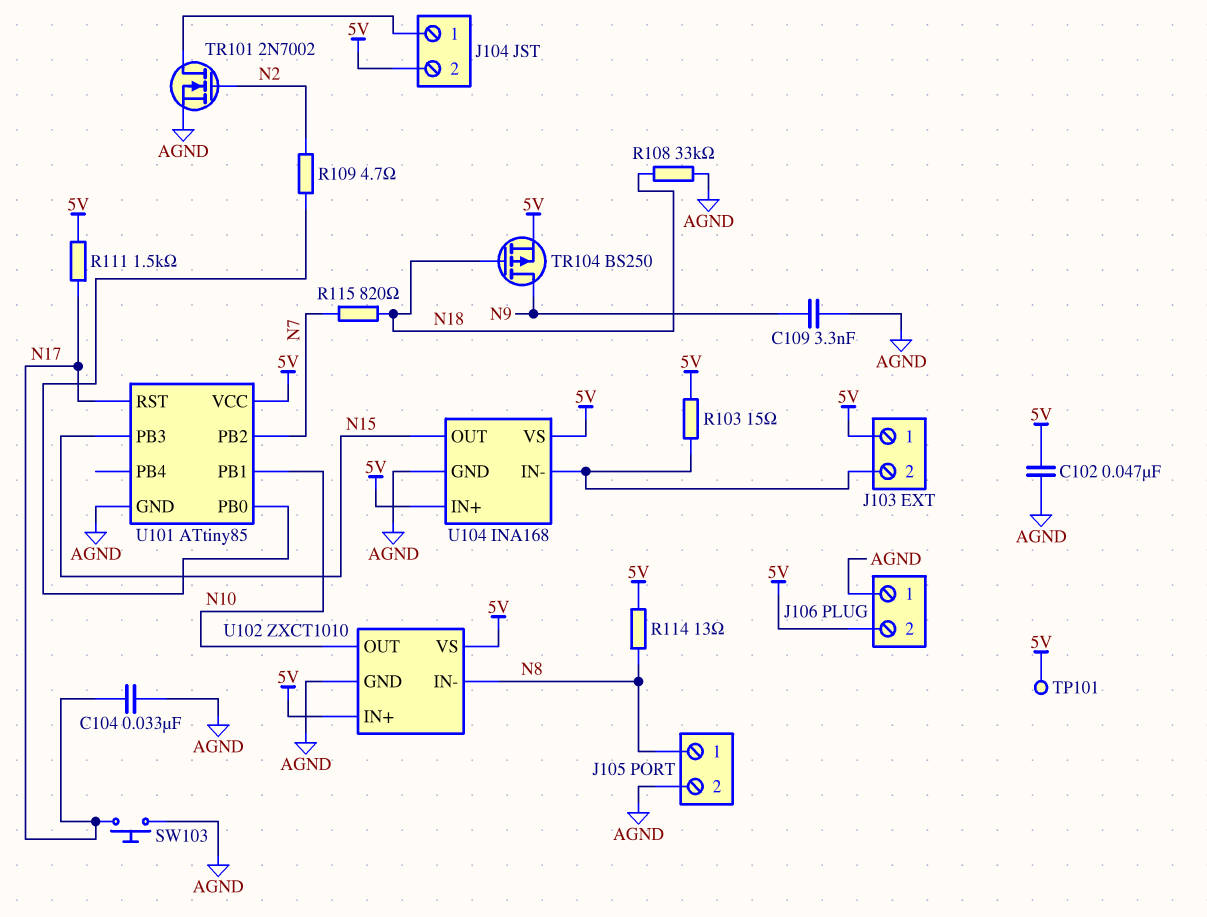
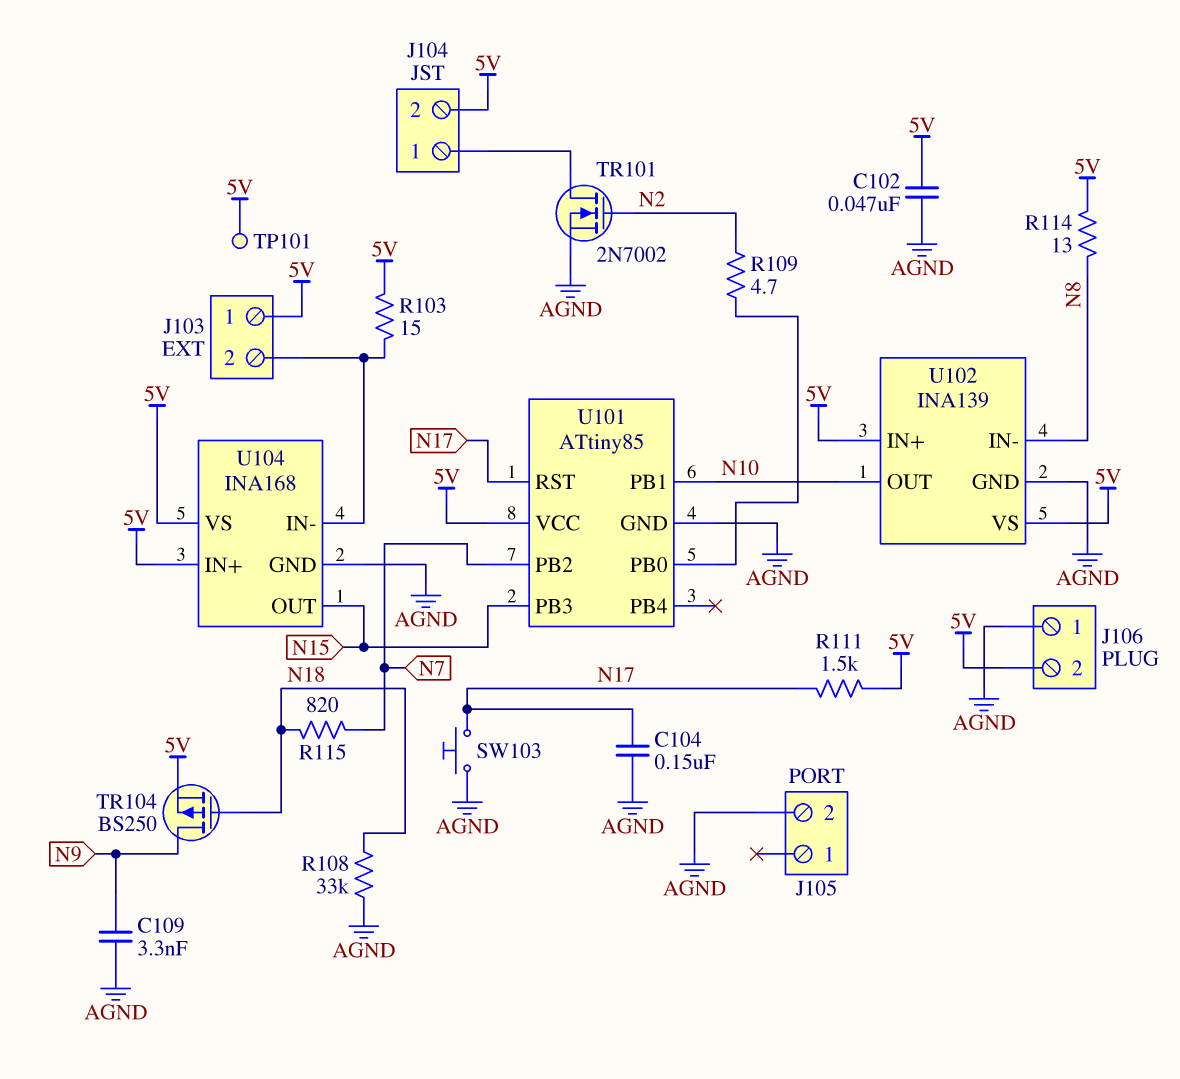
C104: 33nF (AGND, N17) -> 150nF (AGND, N17)
J105 pin 1: N8 -> none
U102: ZXCT1010 -> INA139

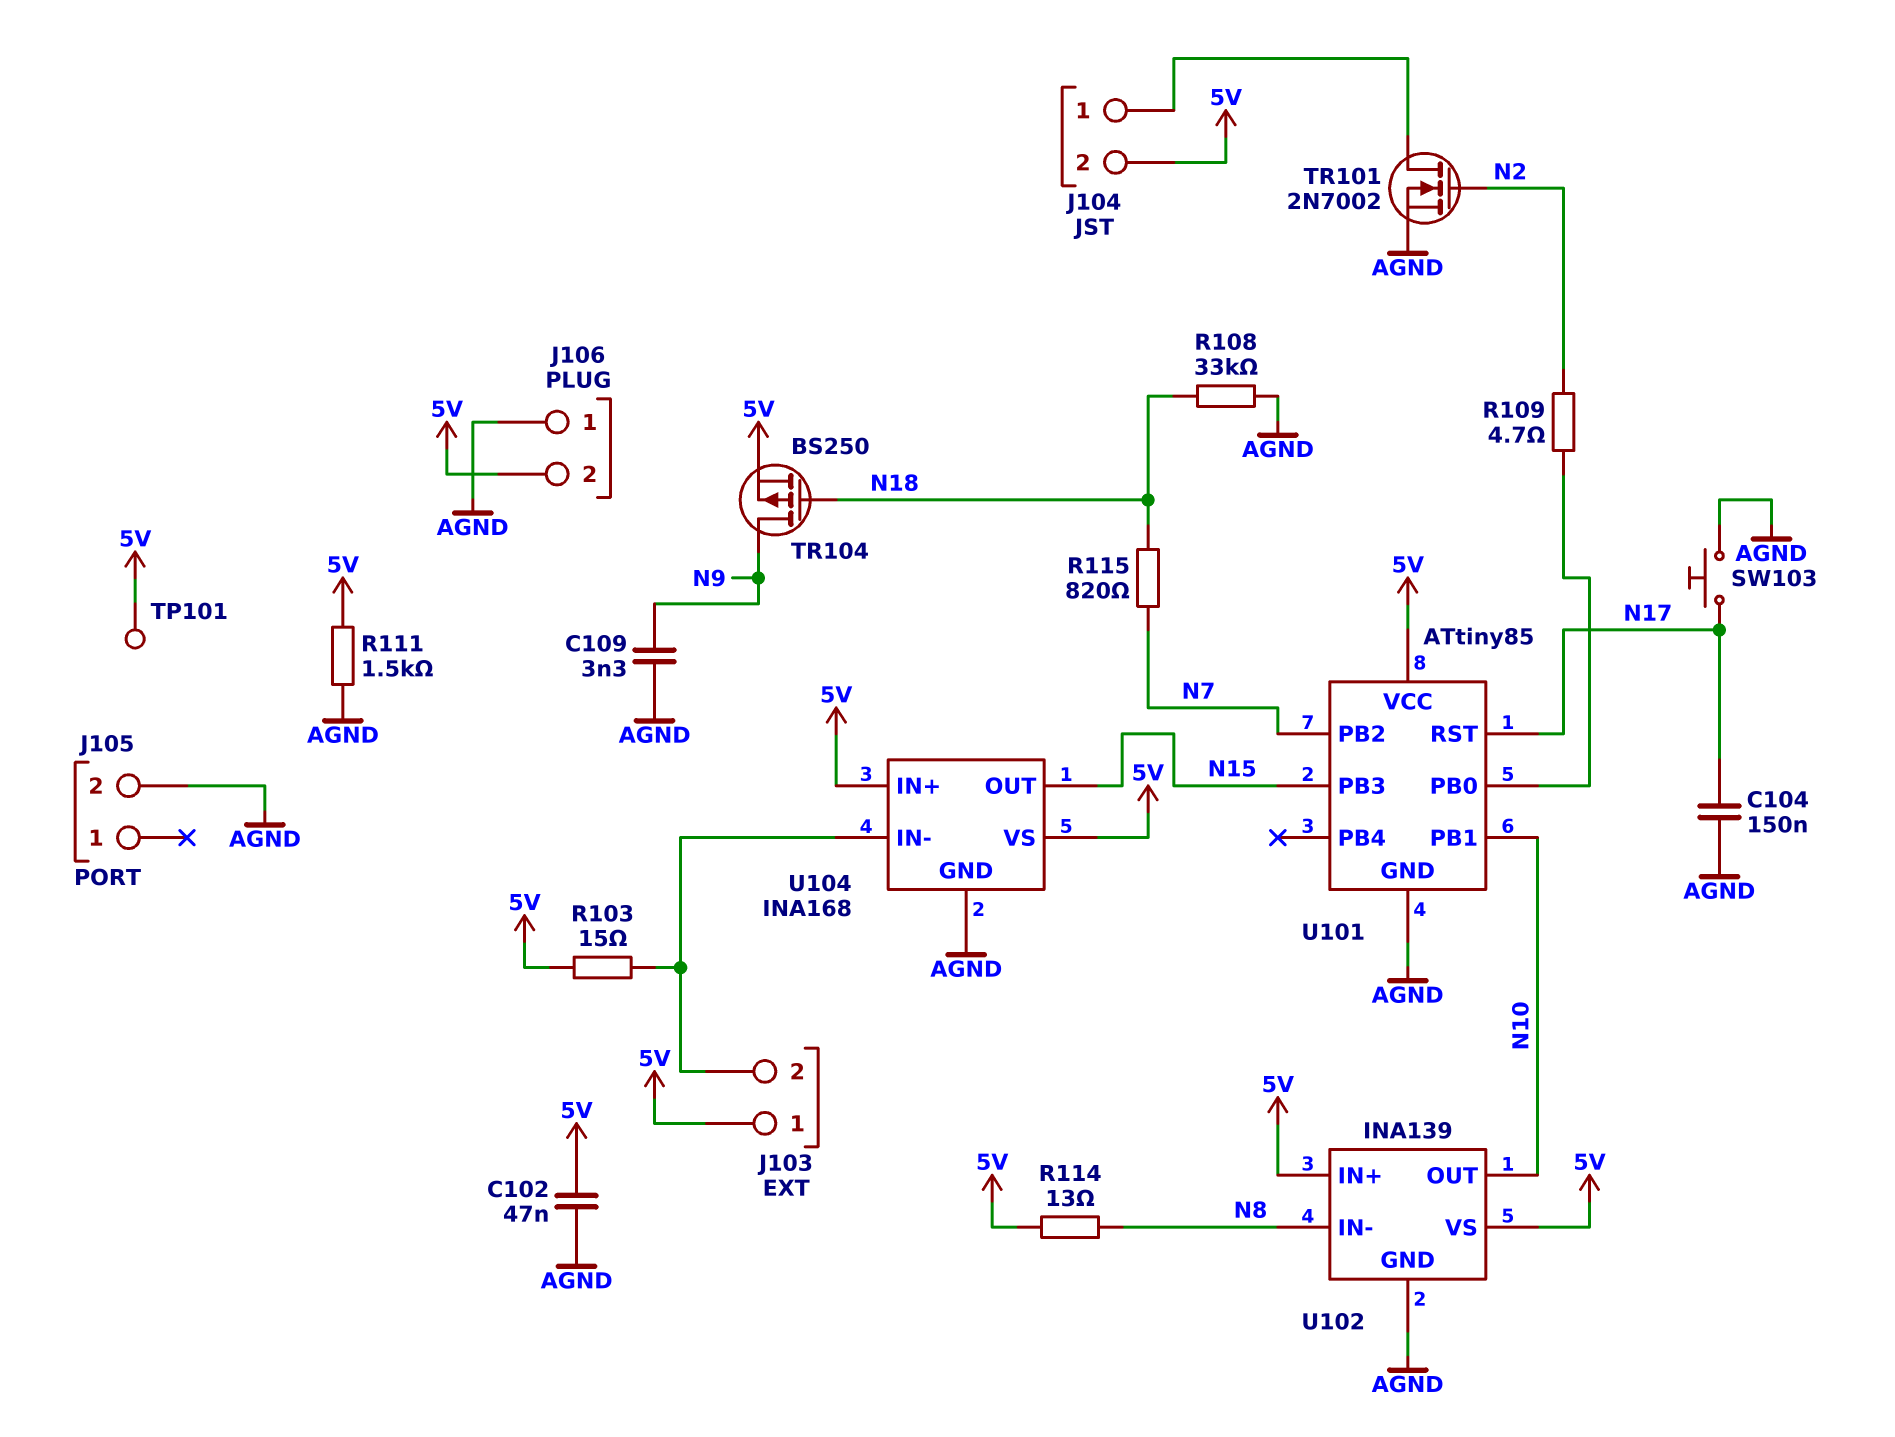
R111: 1.5k (5V, N17) -> 1.5k (5V, AGND)

